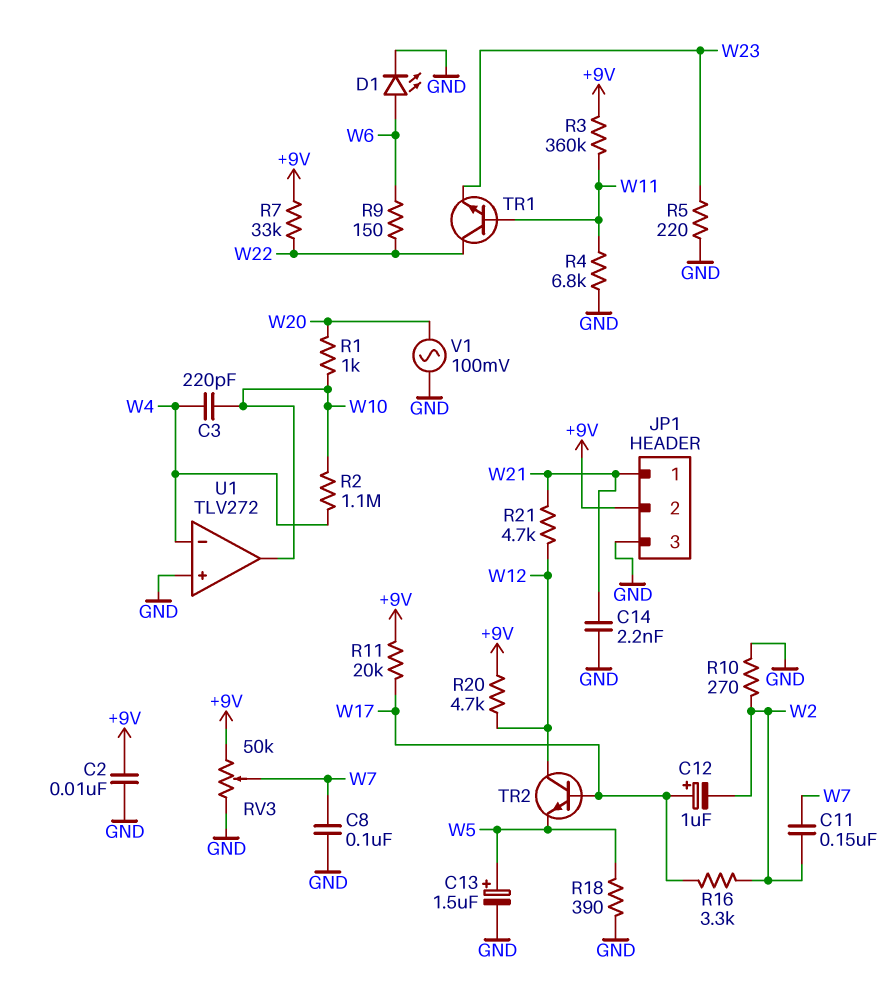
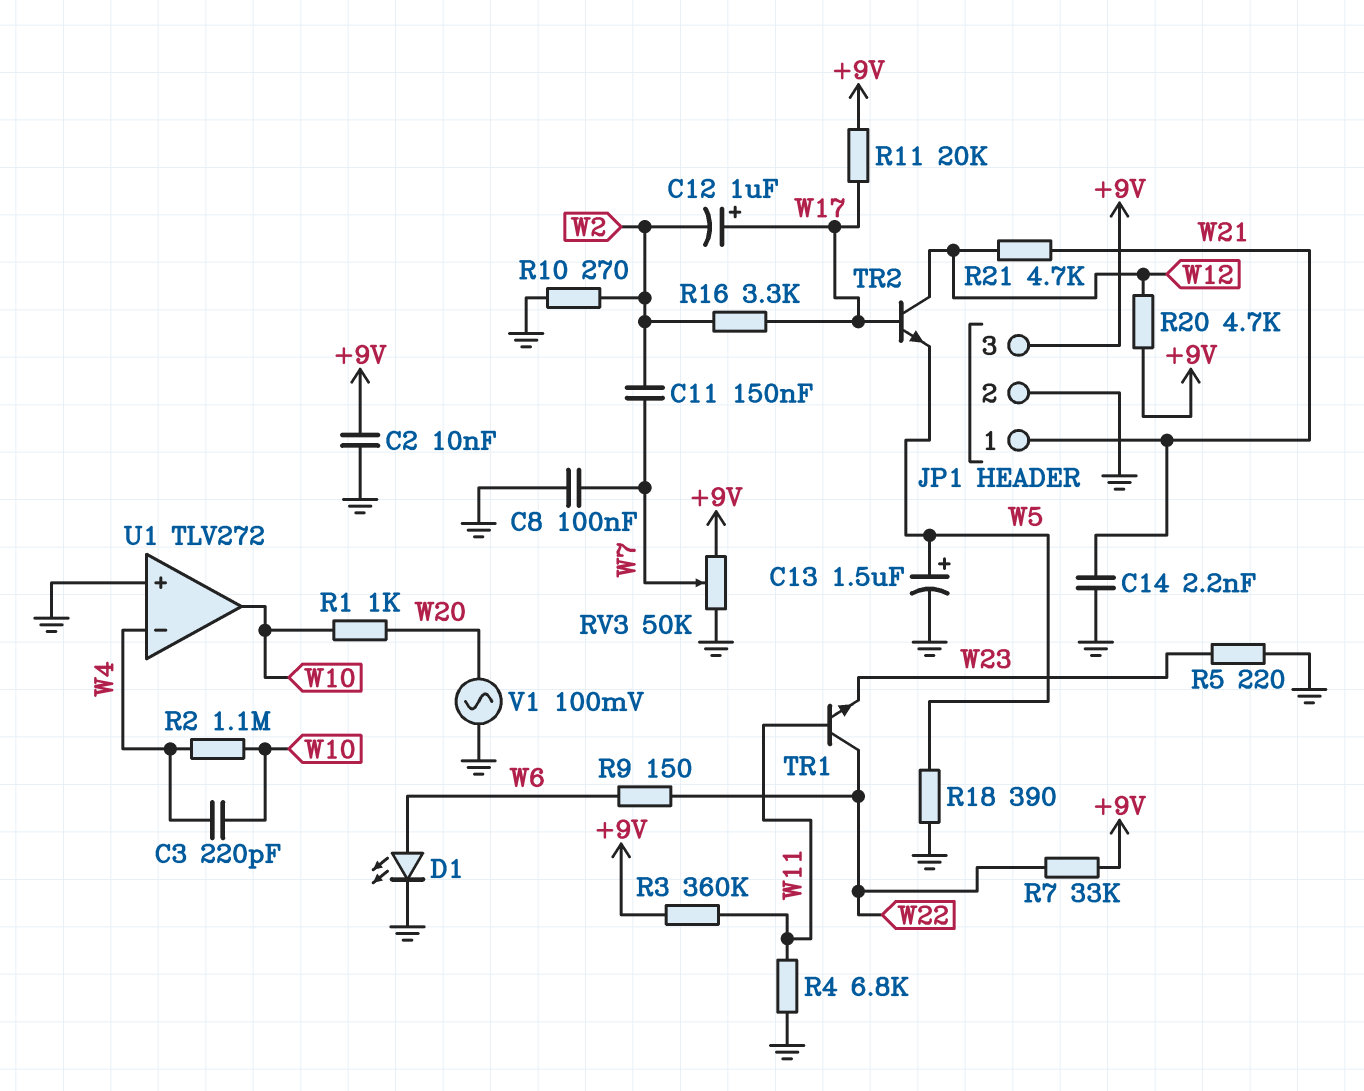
JP1 pin 2: +9V -> GND
JP1 pin 3: GND -> +9V

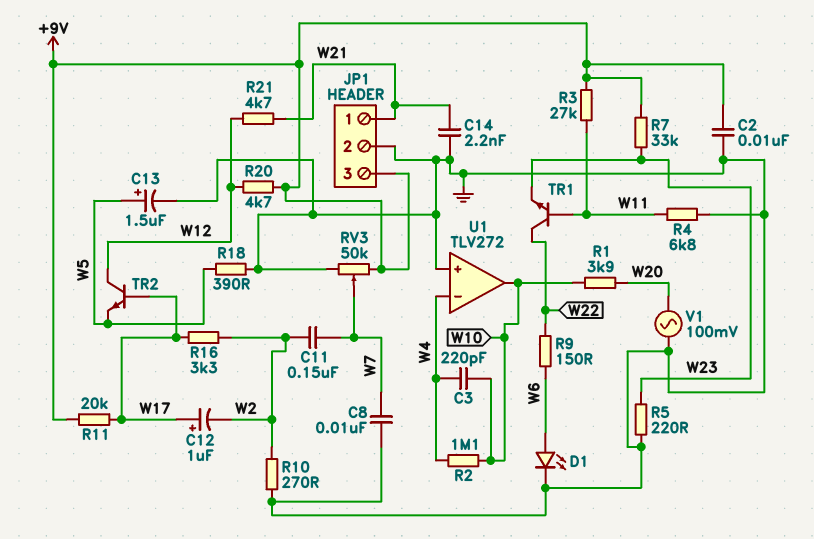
C8: 100nF (GND, W7) -> 10nF (GND, W7)
R1: 1k (W10, W20) -> 3.9k (W10, W20)
R3: 360k (+9V, W11) -> 27k (+9V, W11)
R7: 33k (+9V, W22) -> 33k (+9V, W23)

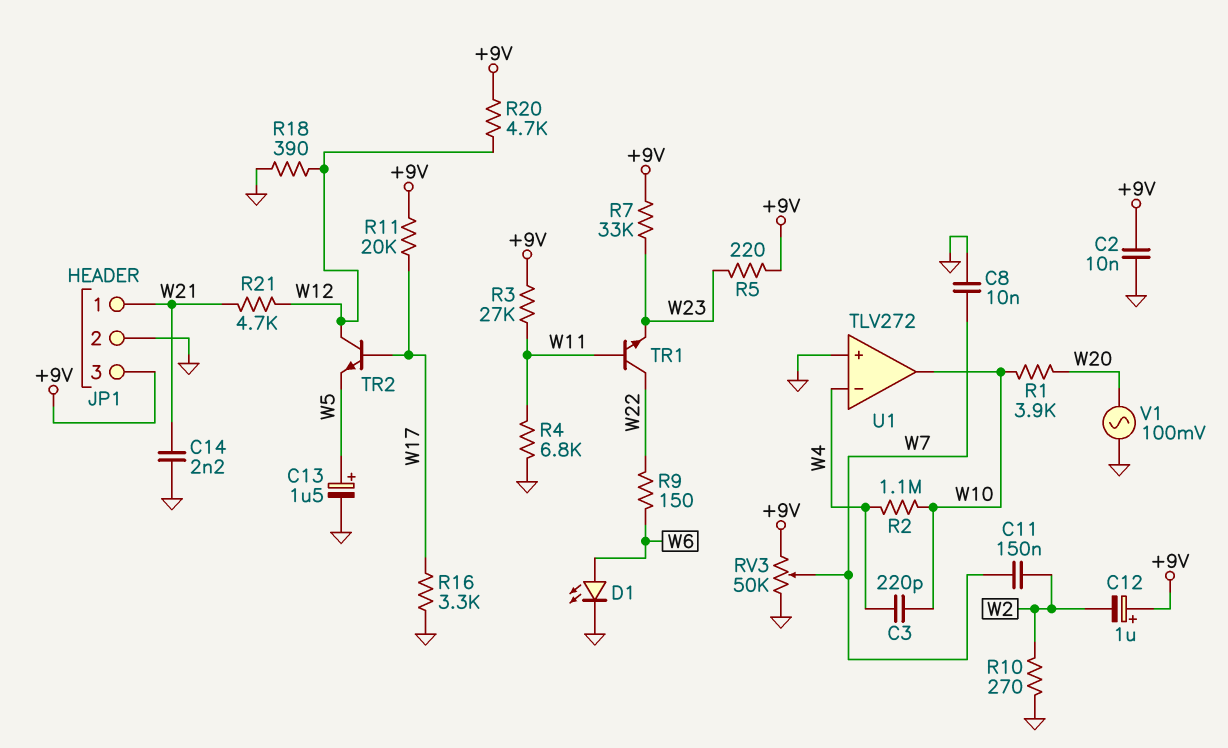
C12: 1uF (plus W17, minus W2) -> 1uF (plus +9V, minus W2)
R5: 220 (GND, W23) -> 220 (+9V, W23)
R16: 3.3k (W2, W17) -> 3.3k (GND, W17)
R18: 390 (GND, W5) -> 390 (GND, W12)

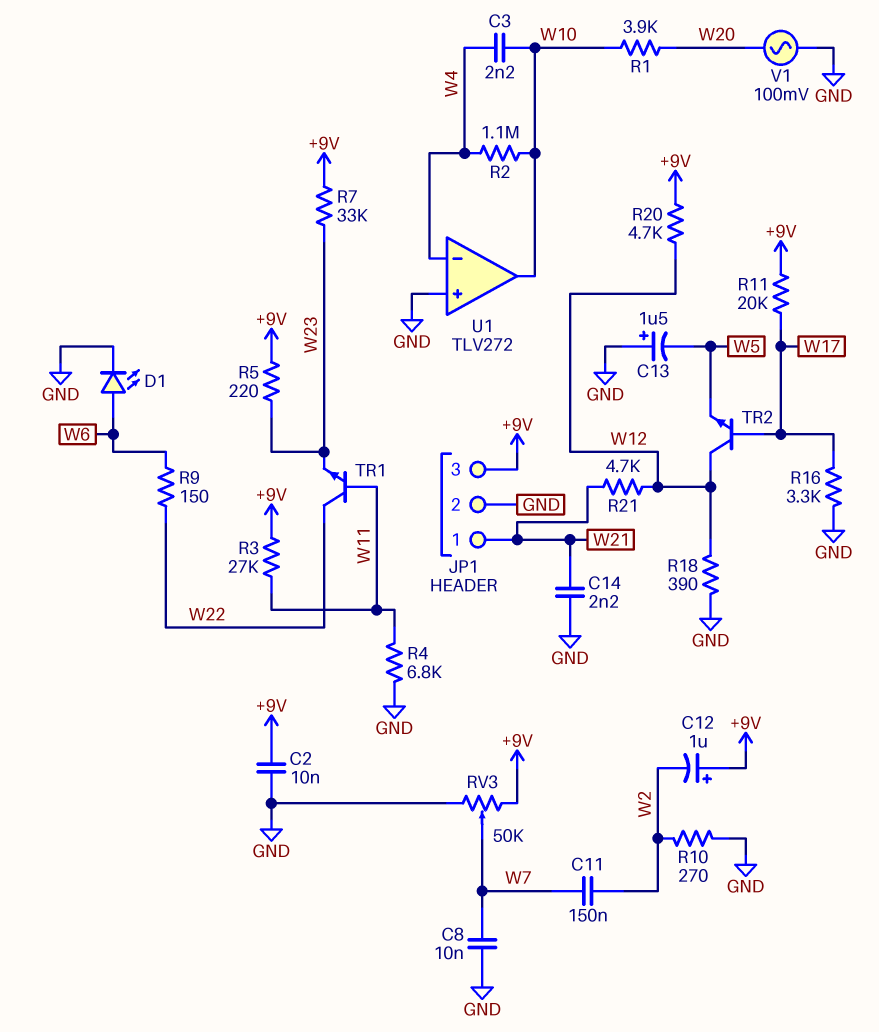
C3: 220pF (W4, W10) -> 2.2nF (W4, W10)
C13: 1.5uF (plus W5, minus GND) -> 1.5uF (plus GND, minus W5)

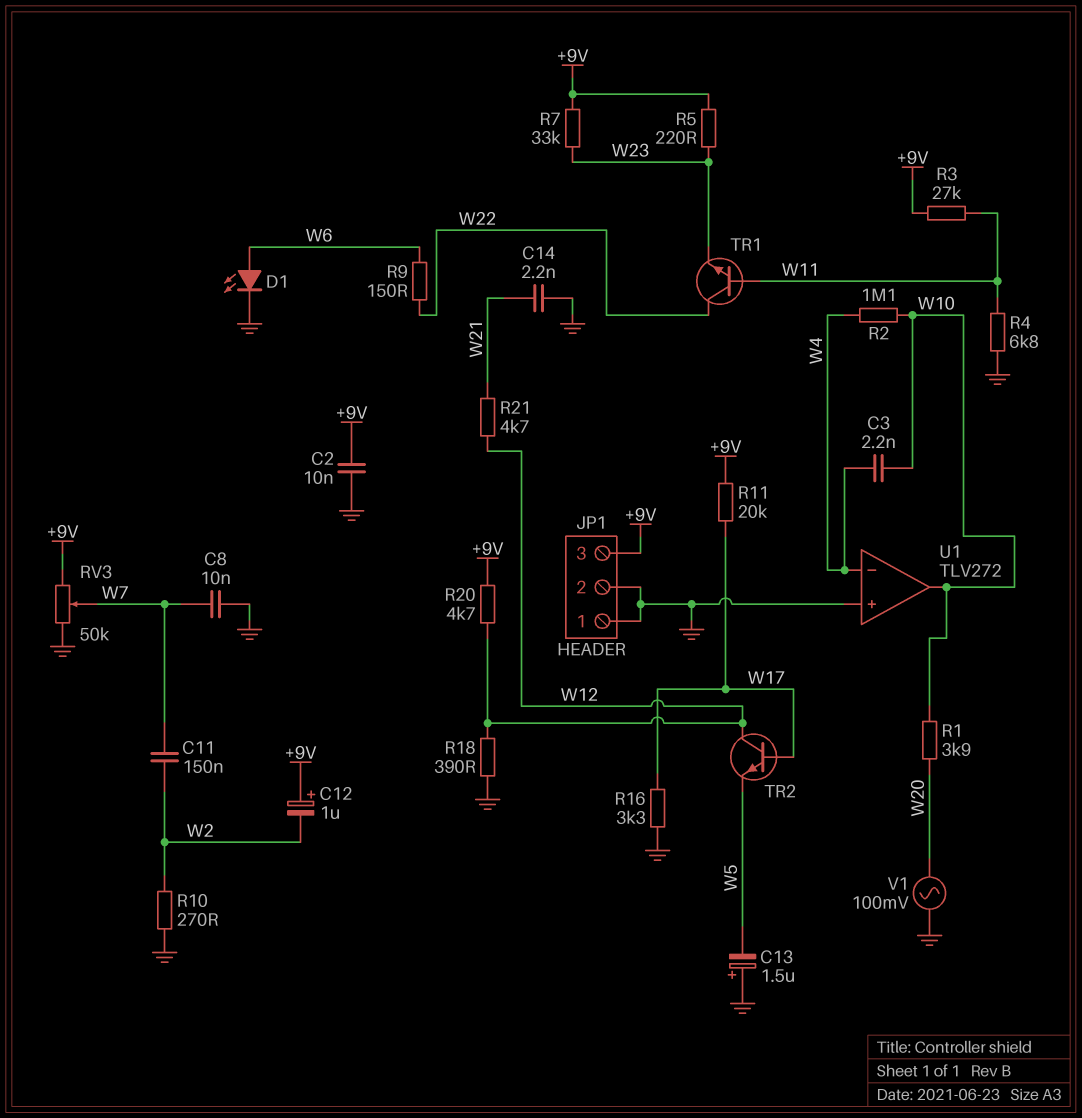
JP1 pin 1: W21 -> GND

